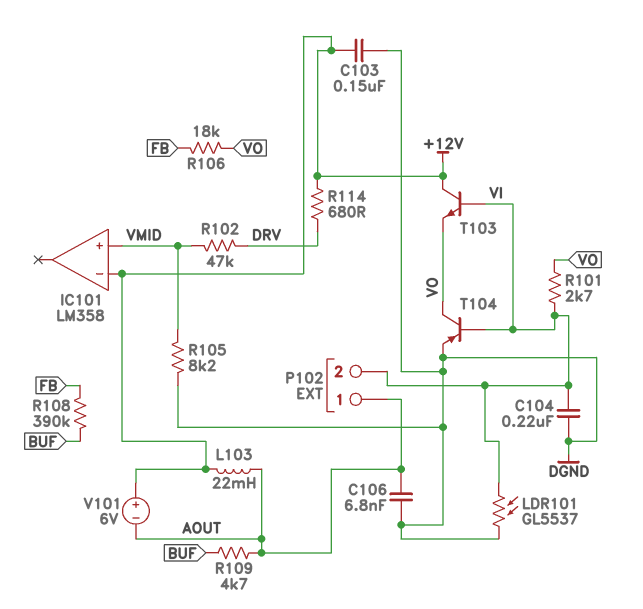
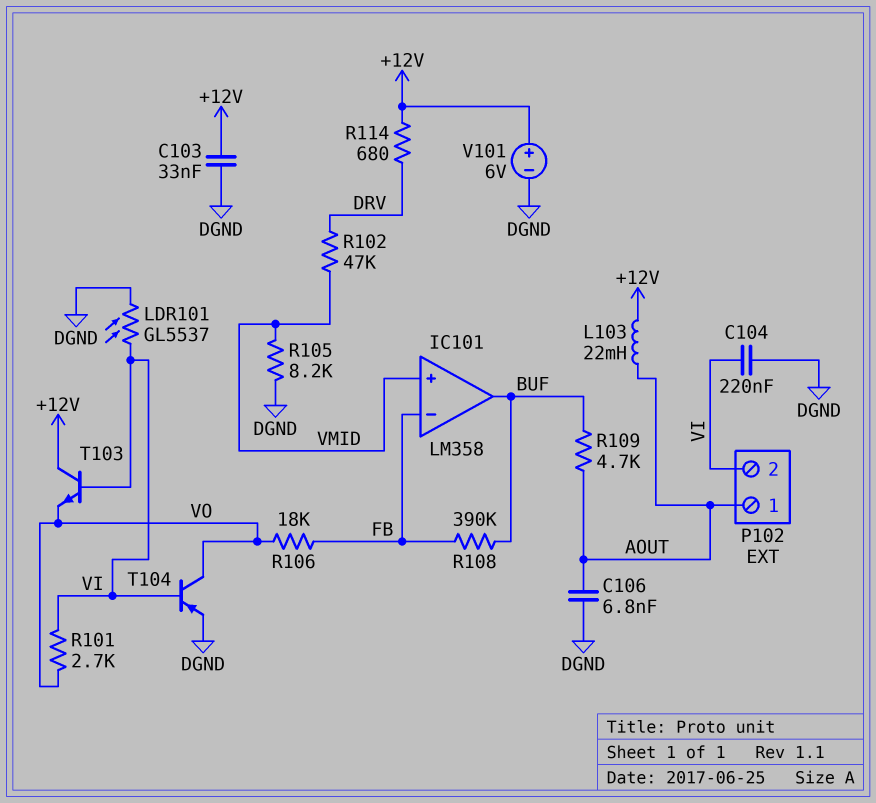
C103: 150nF (+12V, DGND) -> 33nF (+12V, DGND)
IC101 pin in-: +12V -> FB
IC101 pin out: none -> BUF
V101: 6V (plus +12V, minus AOUT) -> 6V (plus +12V, minus DGND)

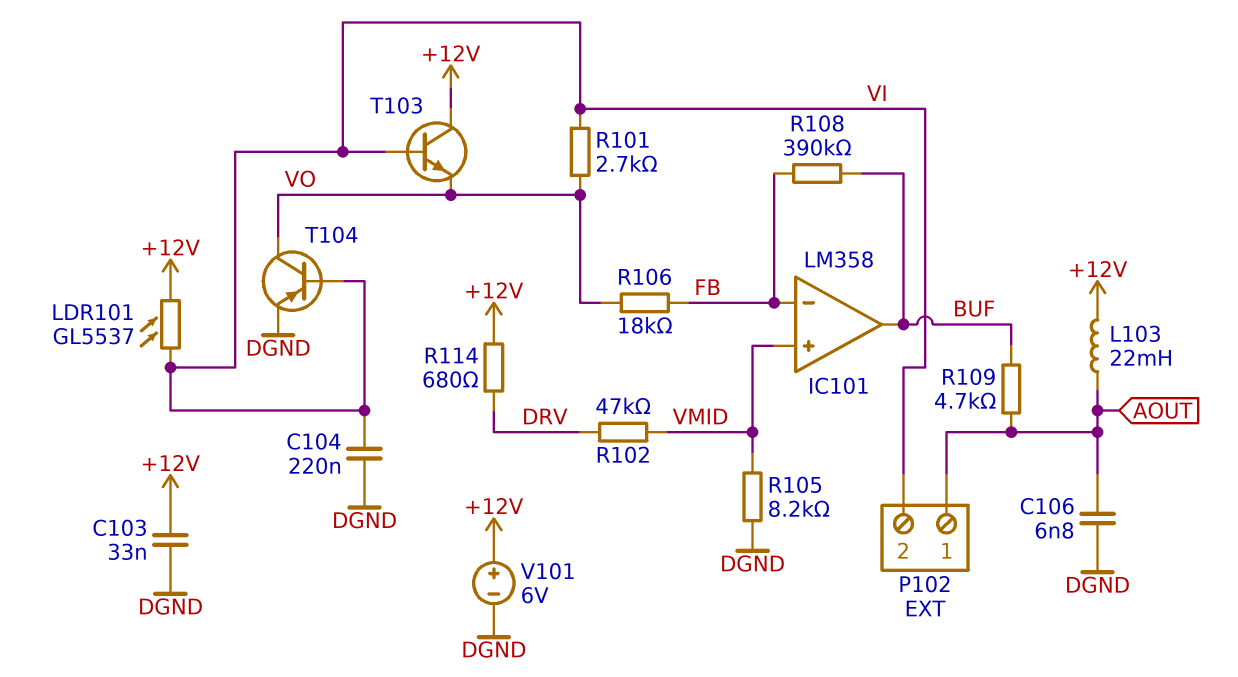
LDR101: GL5537 (DGND, VI) -> GL5537 (+12V, VI)

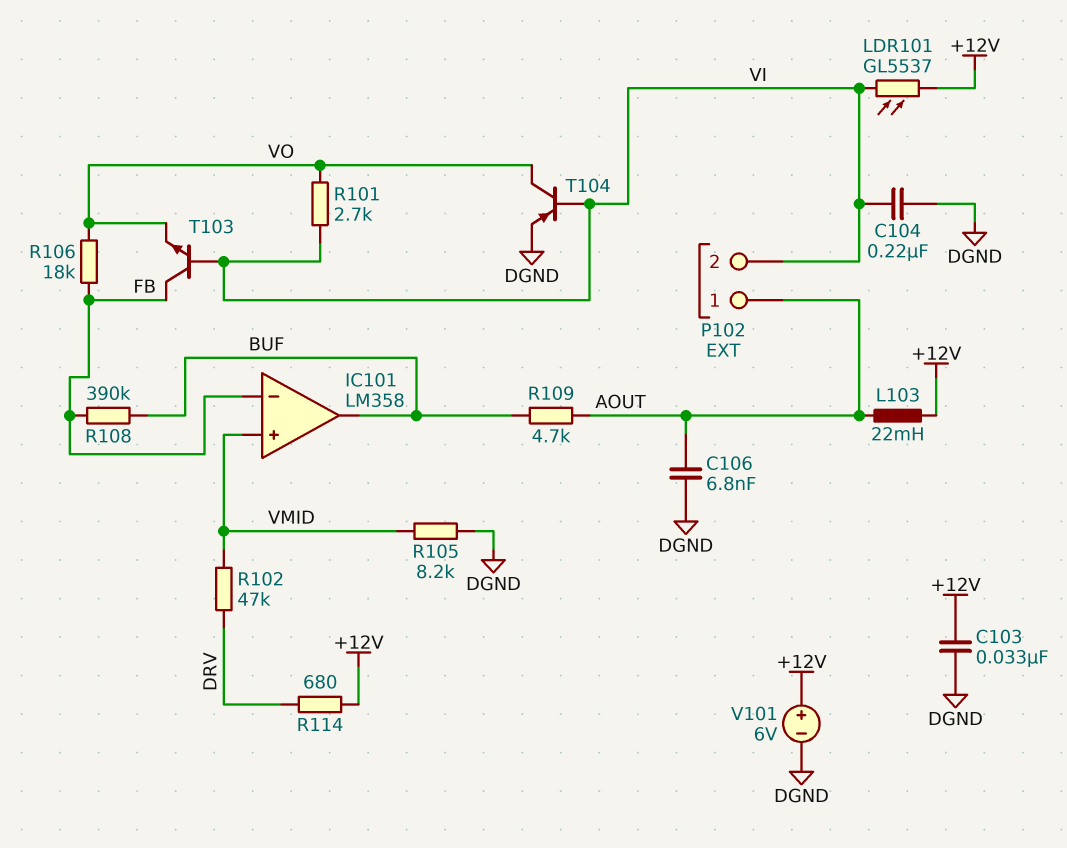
T103: NPN (B VI, C +12V, E VO) -> NPN (B VI, C FB, E VO)

